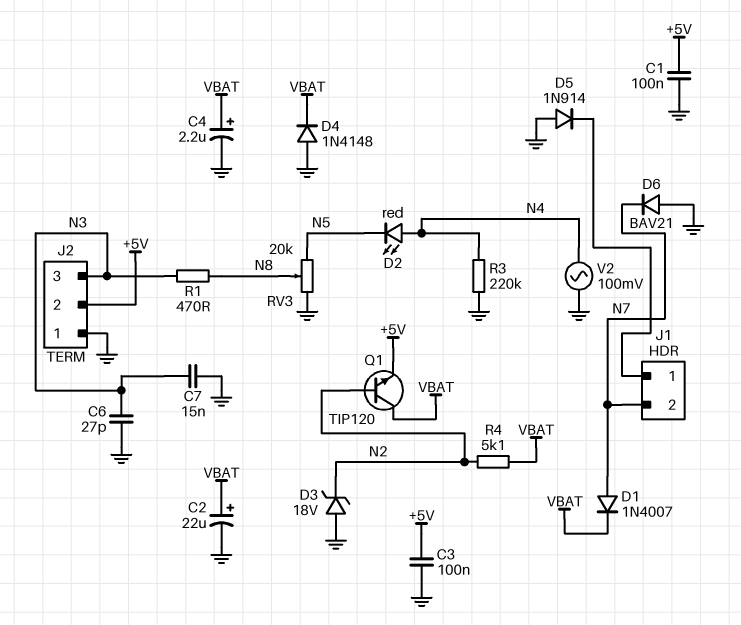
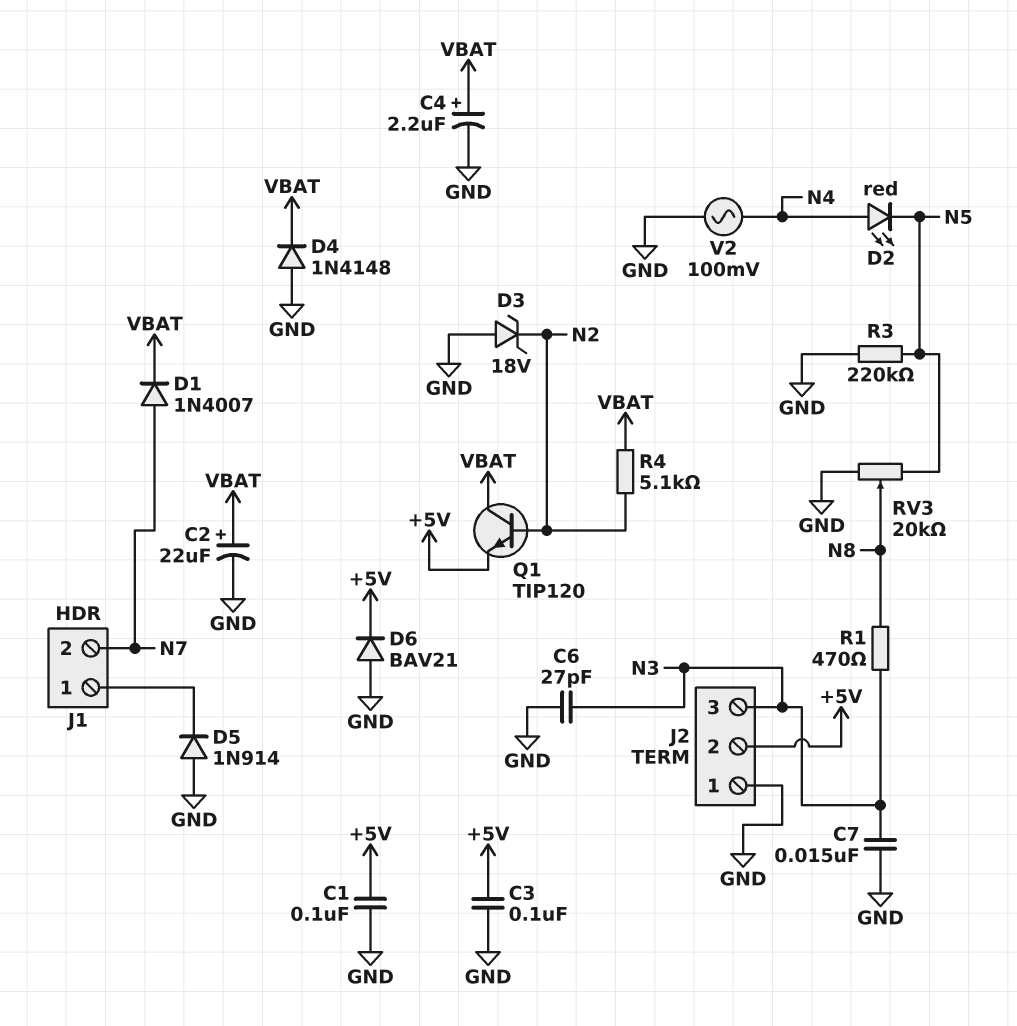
D6: diode BAV21 (A GND, K N7) -> diode BAV21 (A GND, K +5V)
R3: 220k (GND, N4) -> 220k (GND, N5)

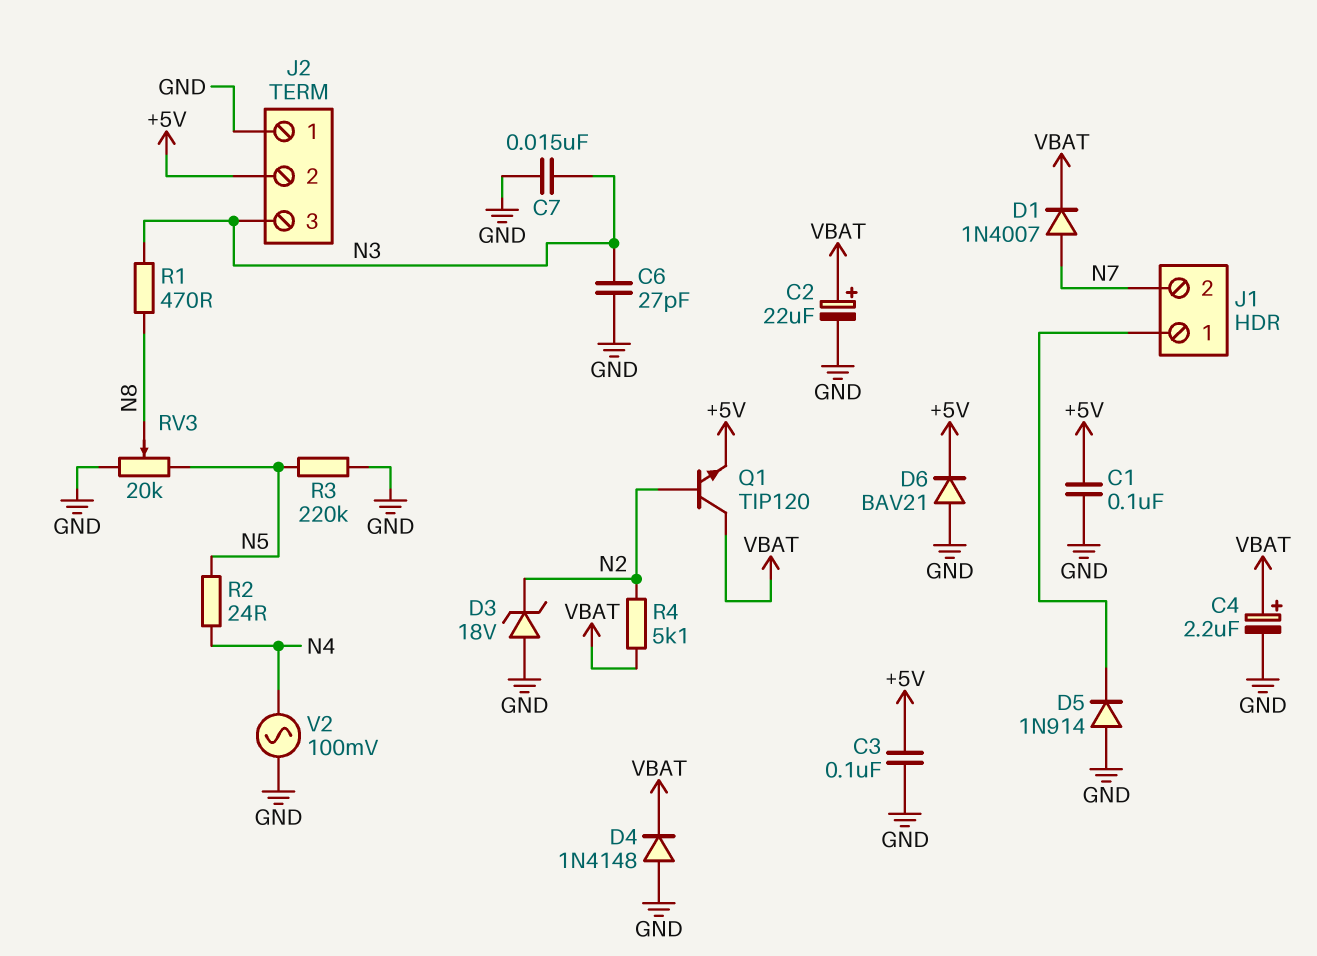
D2: LED red (A N4, K N5) -> none
R2: none -> 24 (N4, N5)

